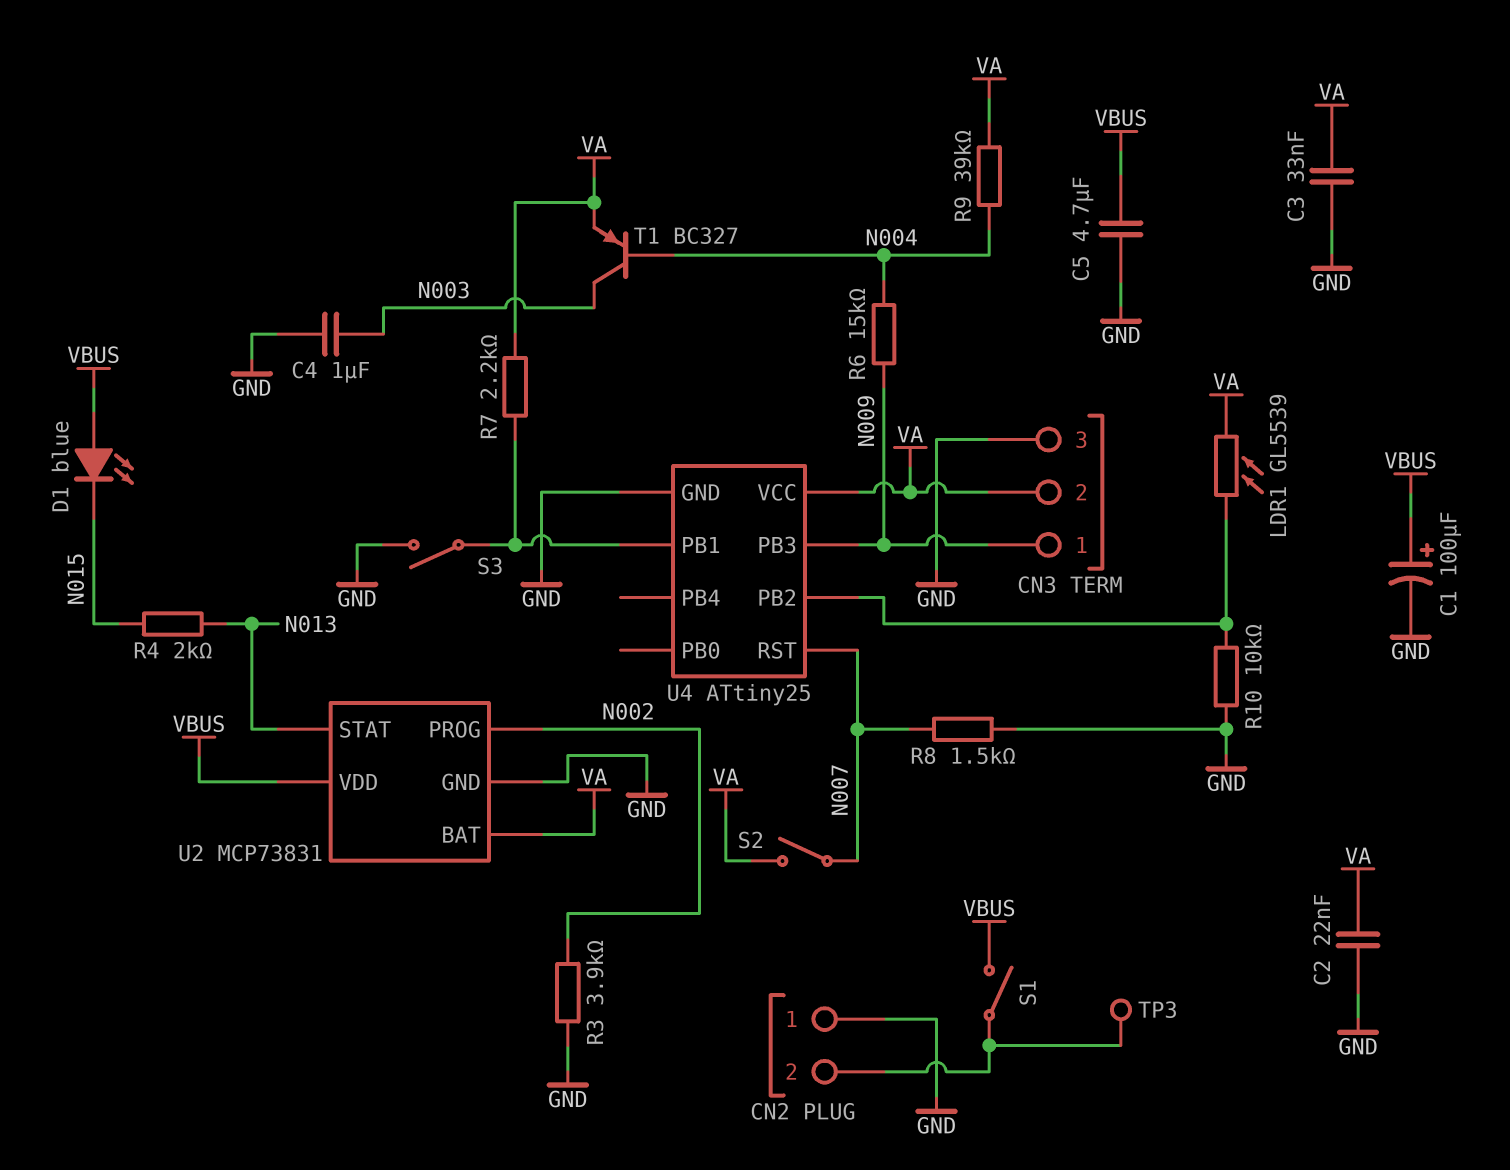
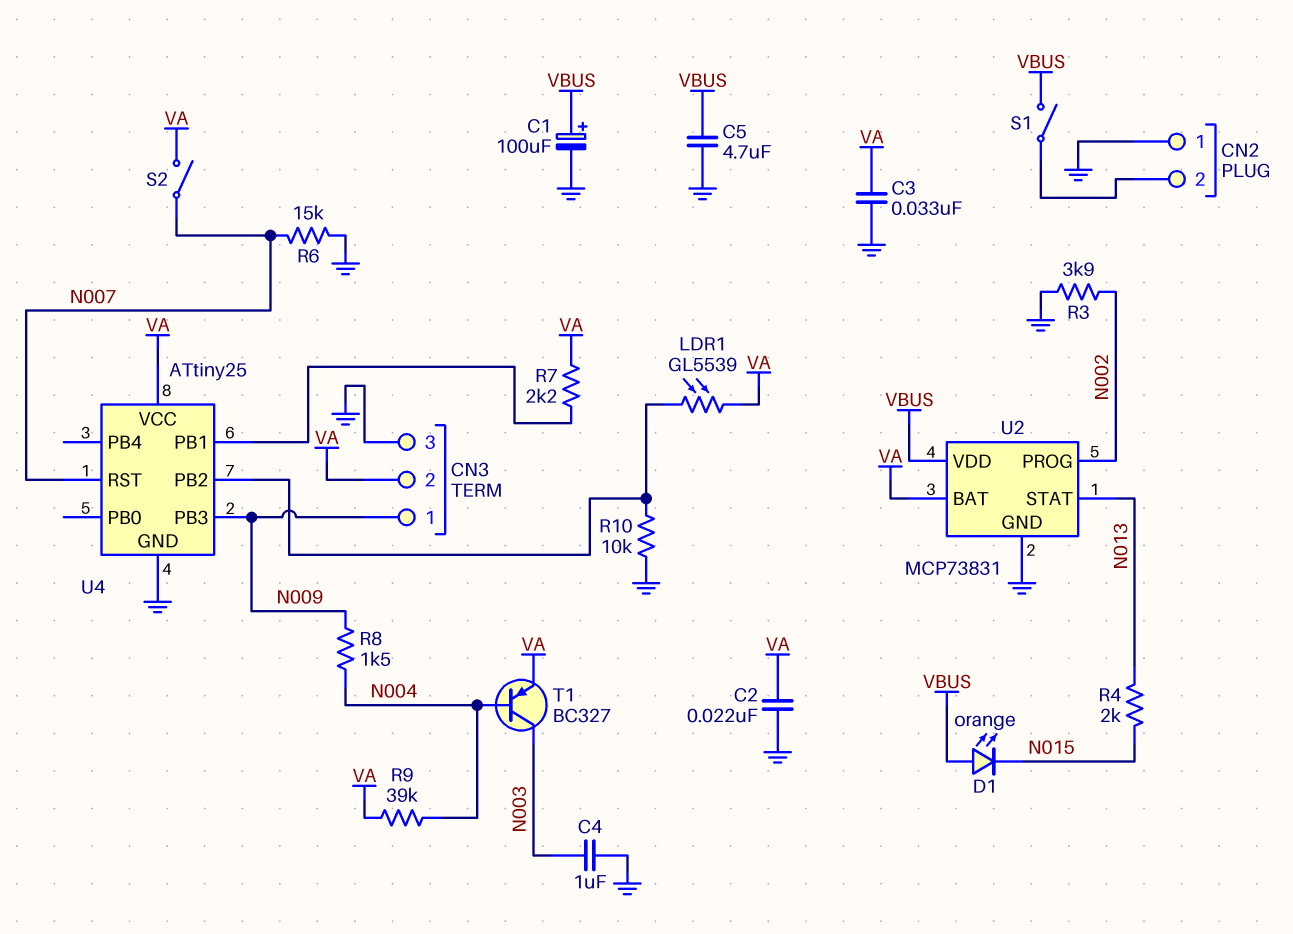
D1: LED blue (A VBUS, K N015) -> LED orange (A VBUS, K N015)
R6: 15k (N004, N009) -> 15k (GND, N007)
R8: 1.5k (GND, N007) -> 1.5k (N004, N009)
S3: switch (GND, U4/PB1) -> none
TP3: test point (CN2/2) -> none

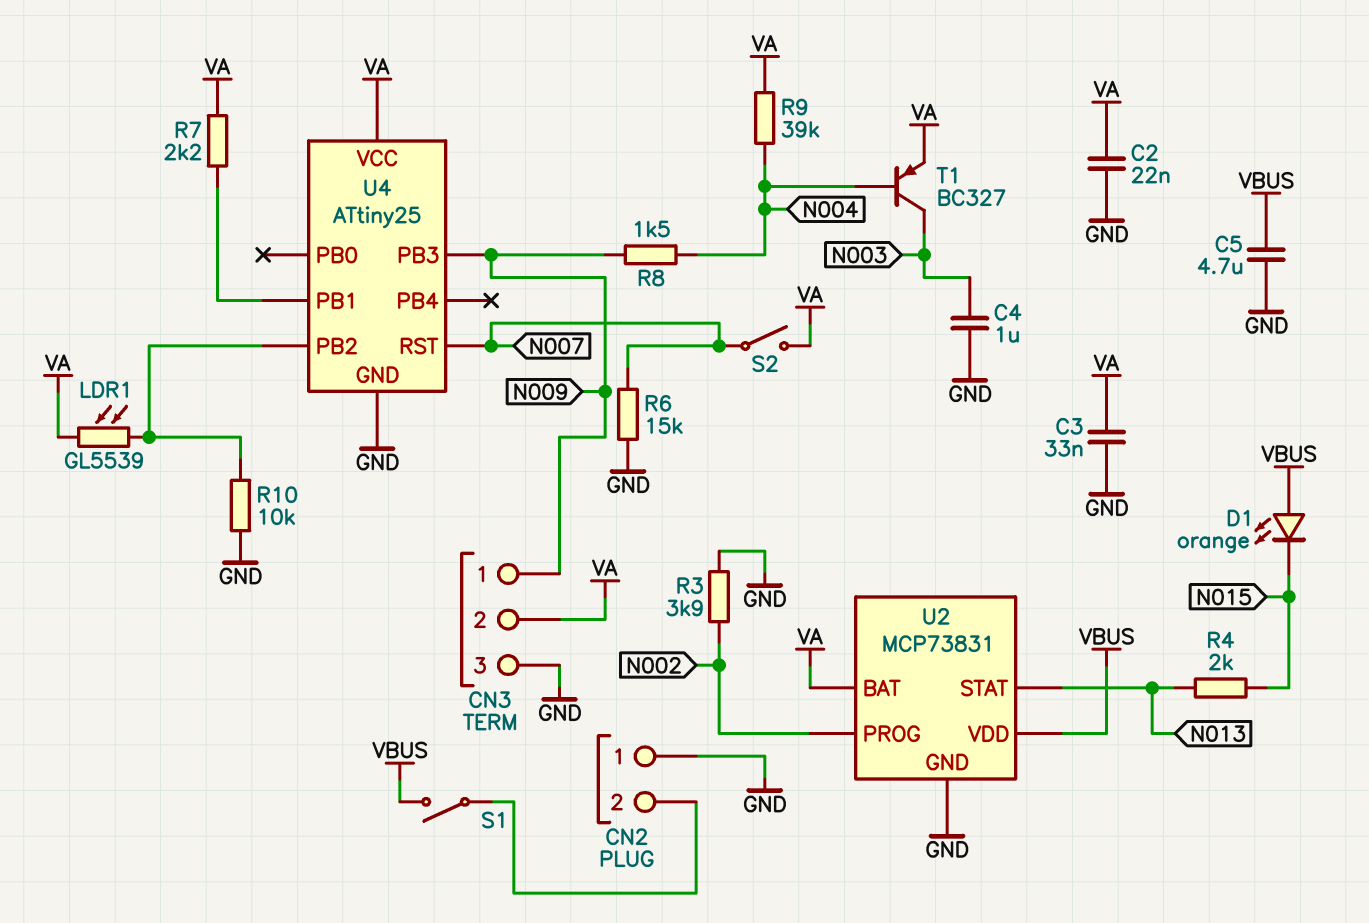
C1: 100uF (plus VBUS, minus GND) -> none

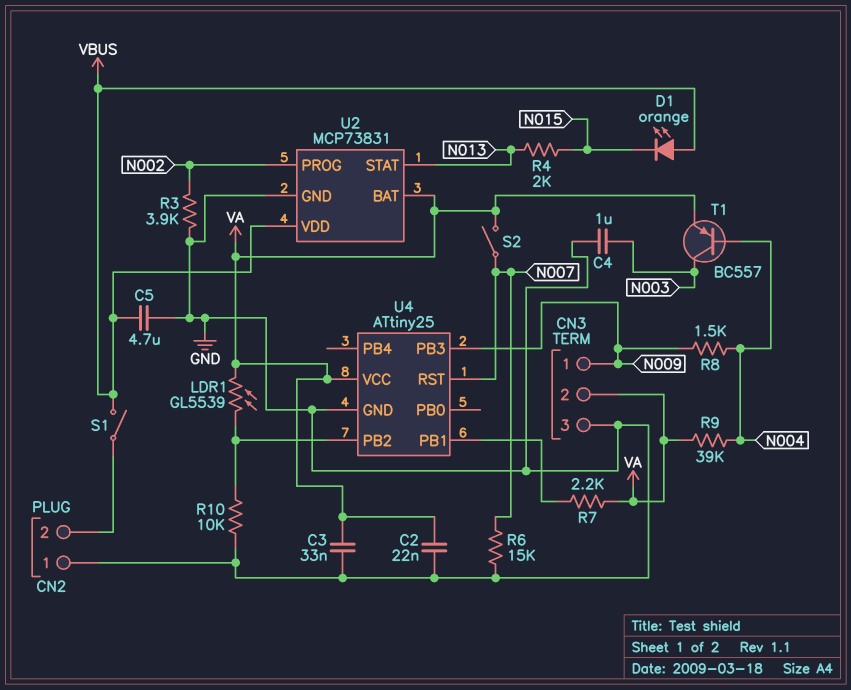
T1: PNP BC327 (B N004, C N003, E VA) -> PNP BC557 (B N004, C N003, E VA)

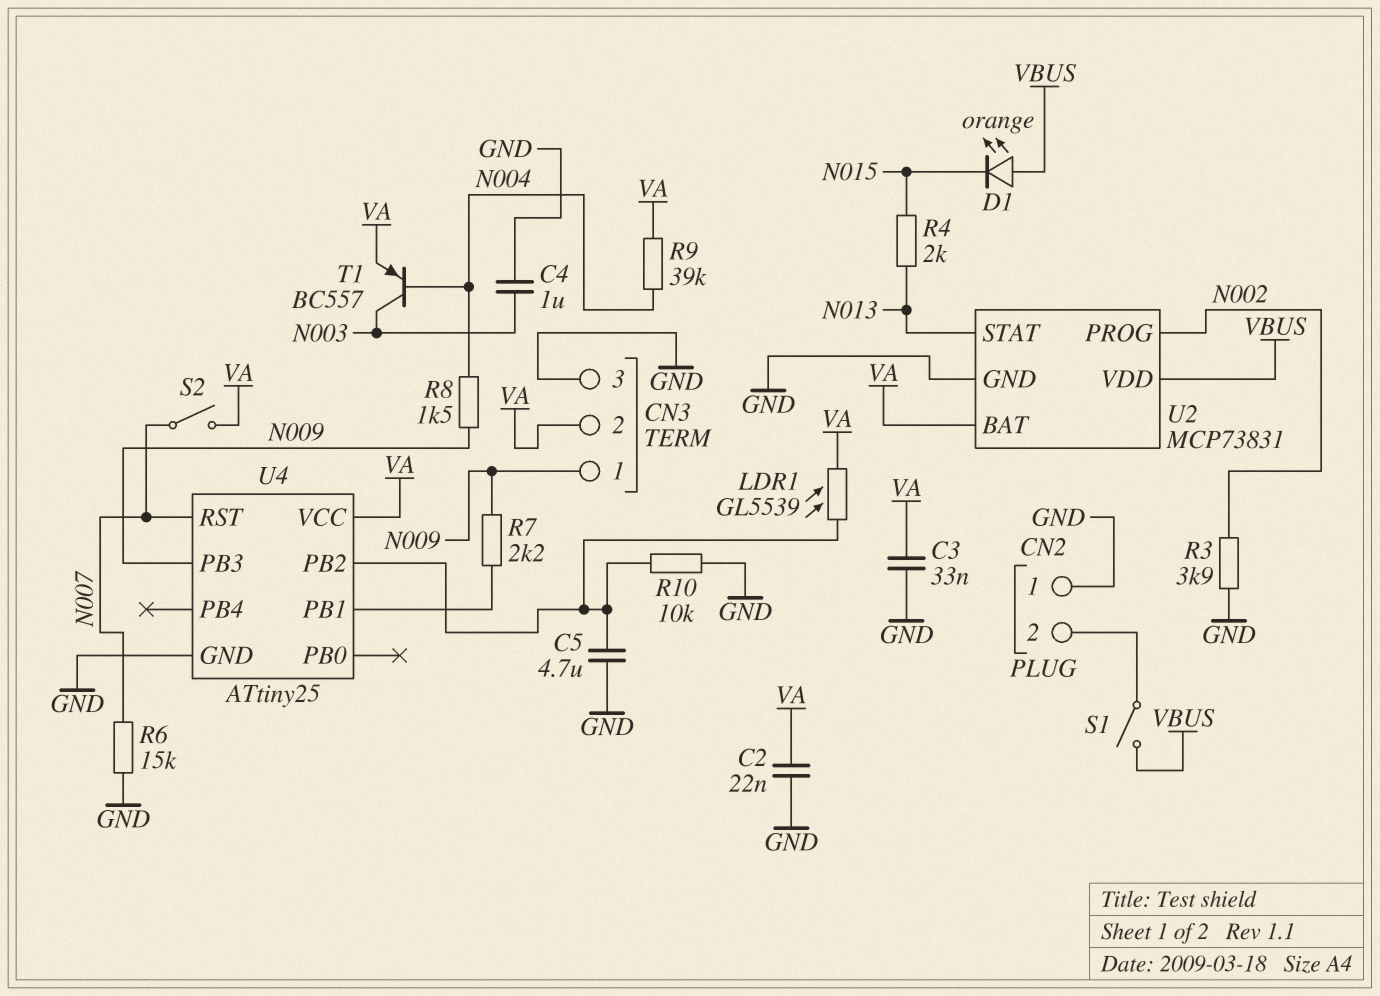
C5: 4.7uF (GND, VBUS) -> 4.7uF (GND, U4/PB2)
R7: 2.2k (U4/PB1, VA) -> 2.2k (N009, U4/PB1)

